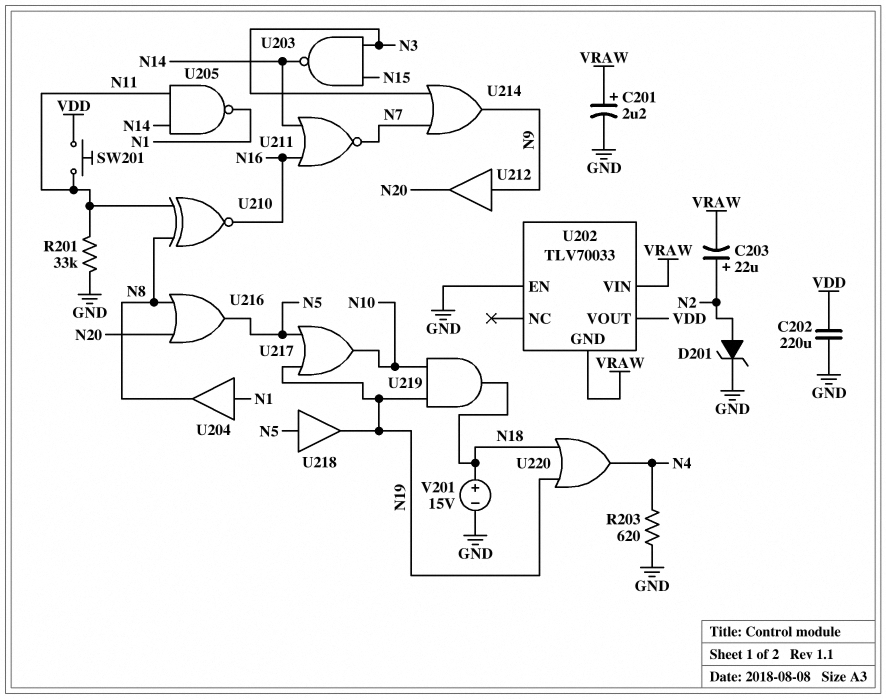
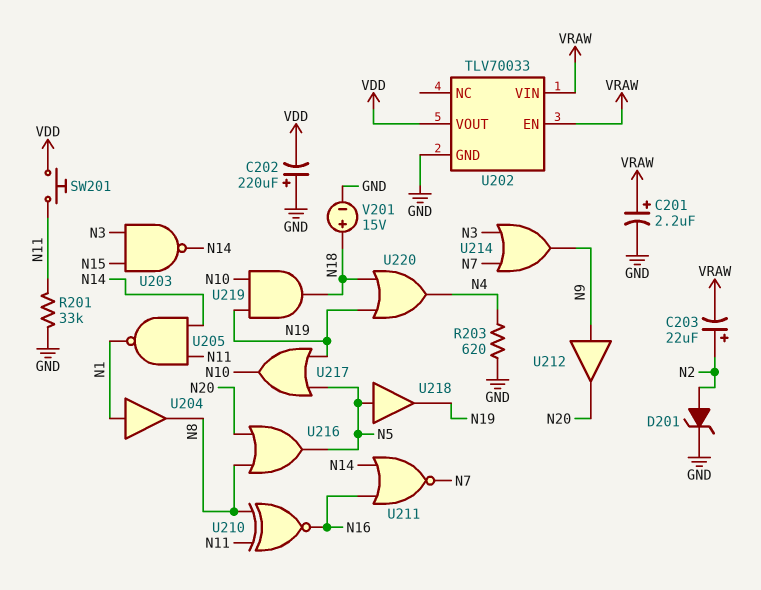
C202: 220uF (GND, VDD) -> 220uF (plus GND, minus VDD)
U202 pin EN: GND -> VRAW
U202 pin GND: VRAW -> GND

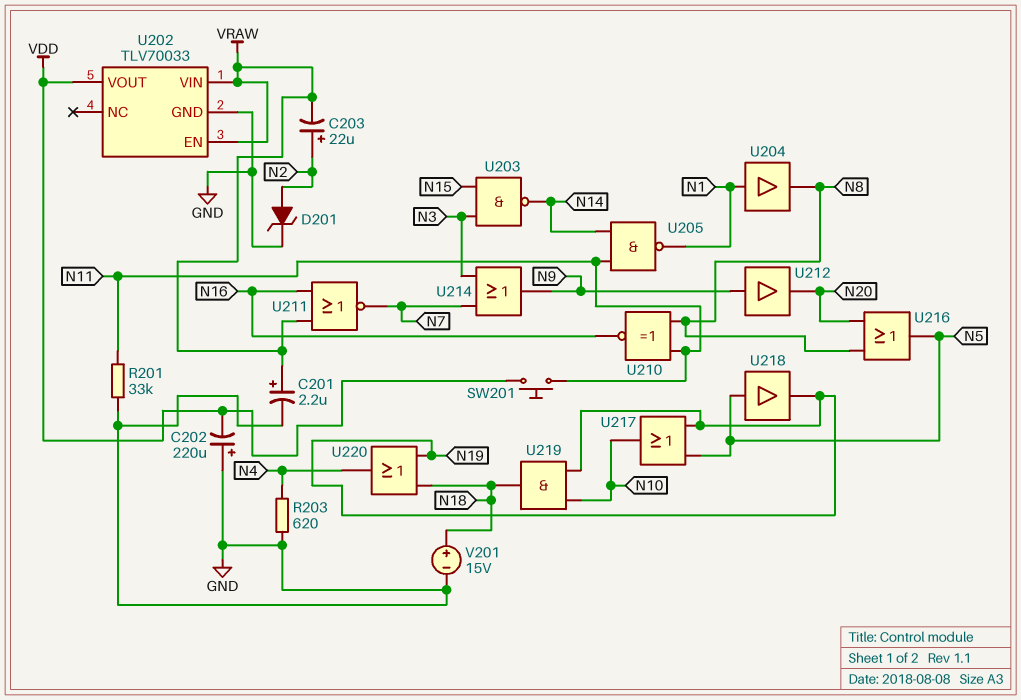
U211: NOR (in N14, in N16, out N7) -> NOR (in N16, in VRAW, out N7)

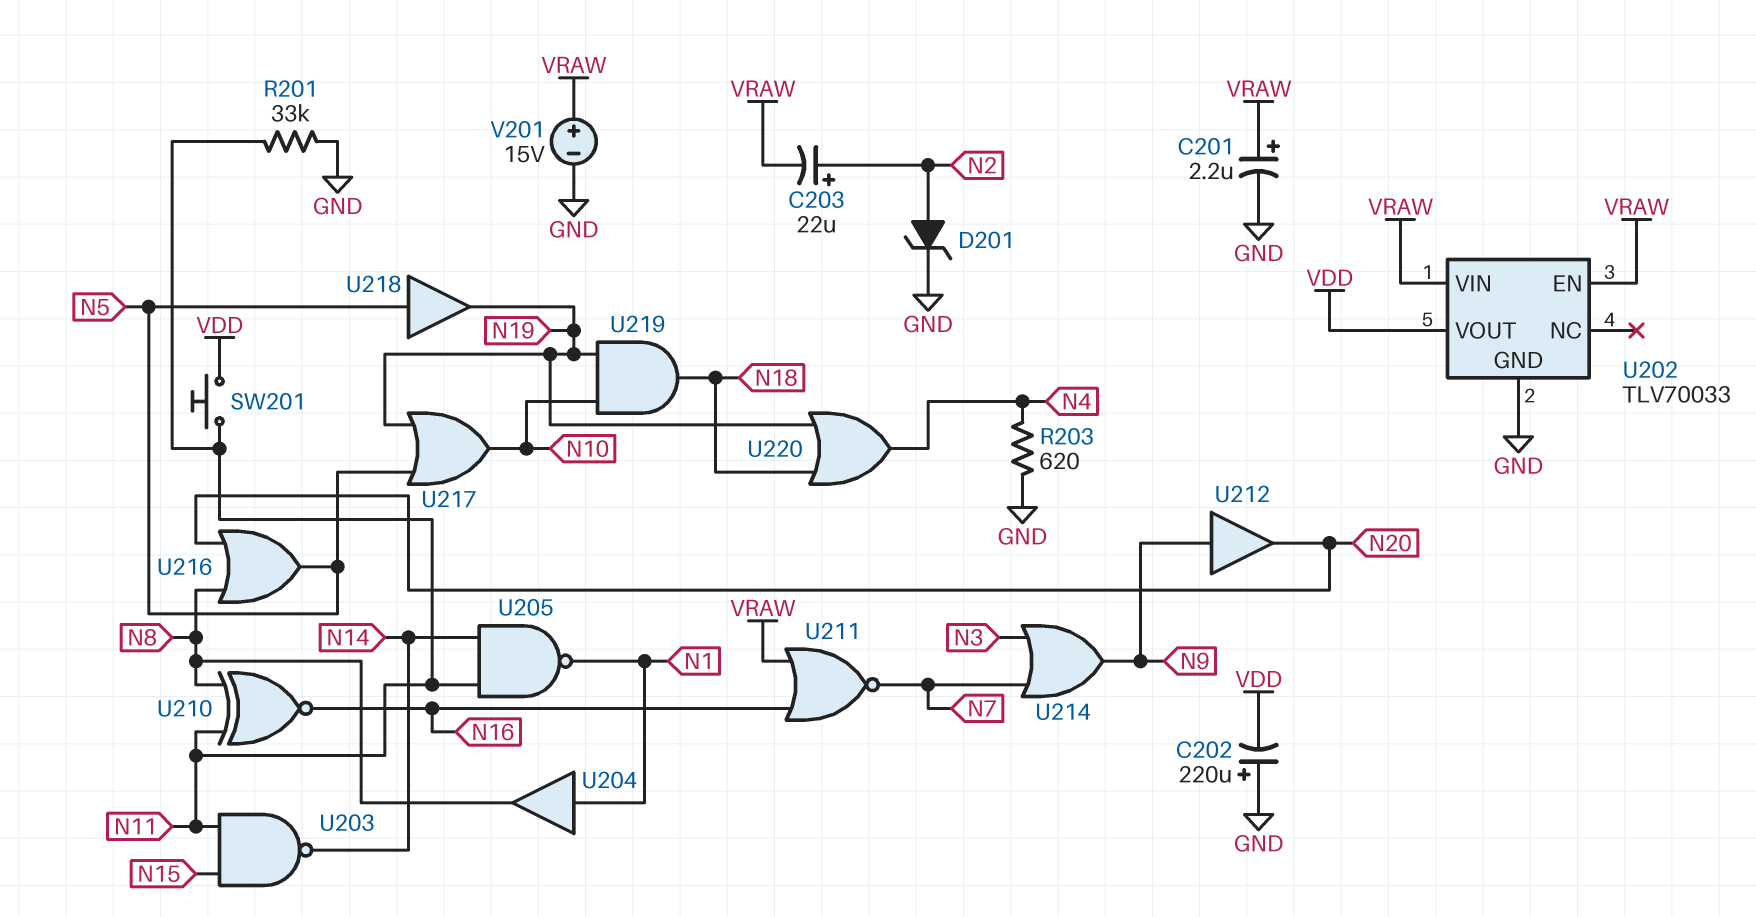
U203: NAND (in N3, in N15, out N14) -> NAND (in N11, in N15, out N14)
V201: 15V (plus N18, minus GND) -> 15V (plus VRAW, minus GND)

